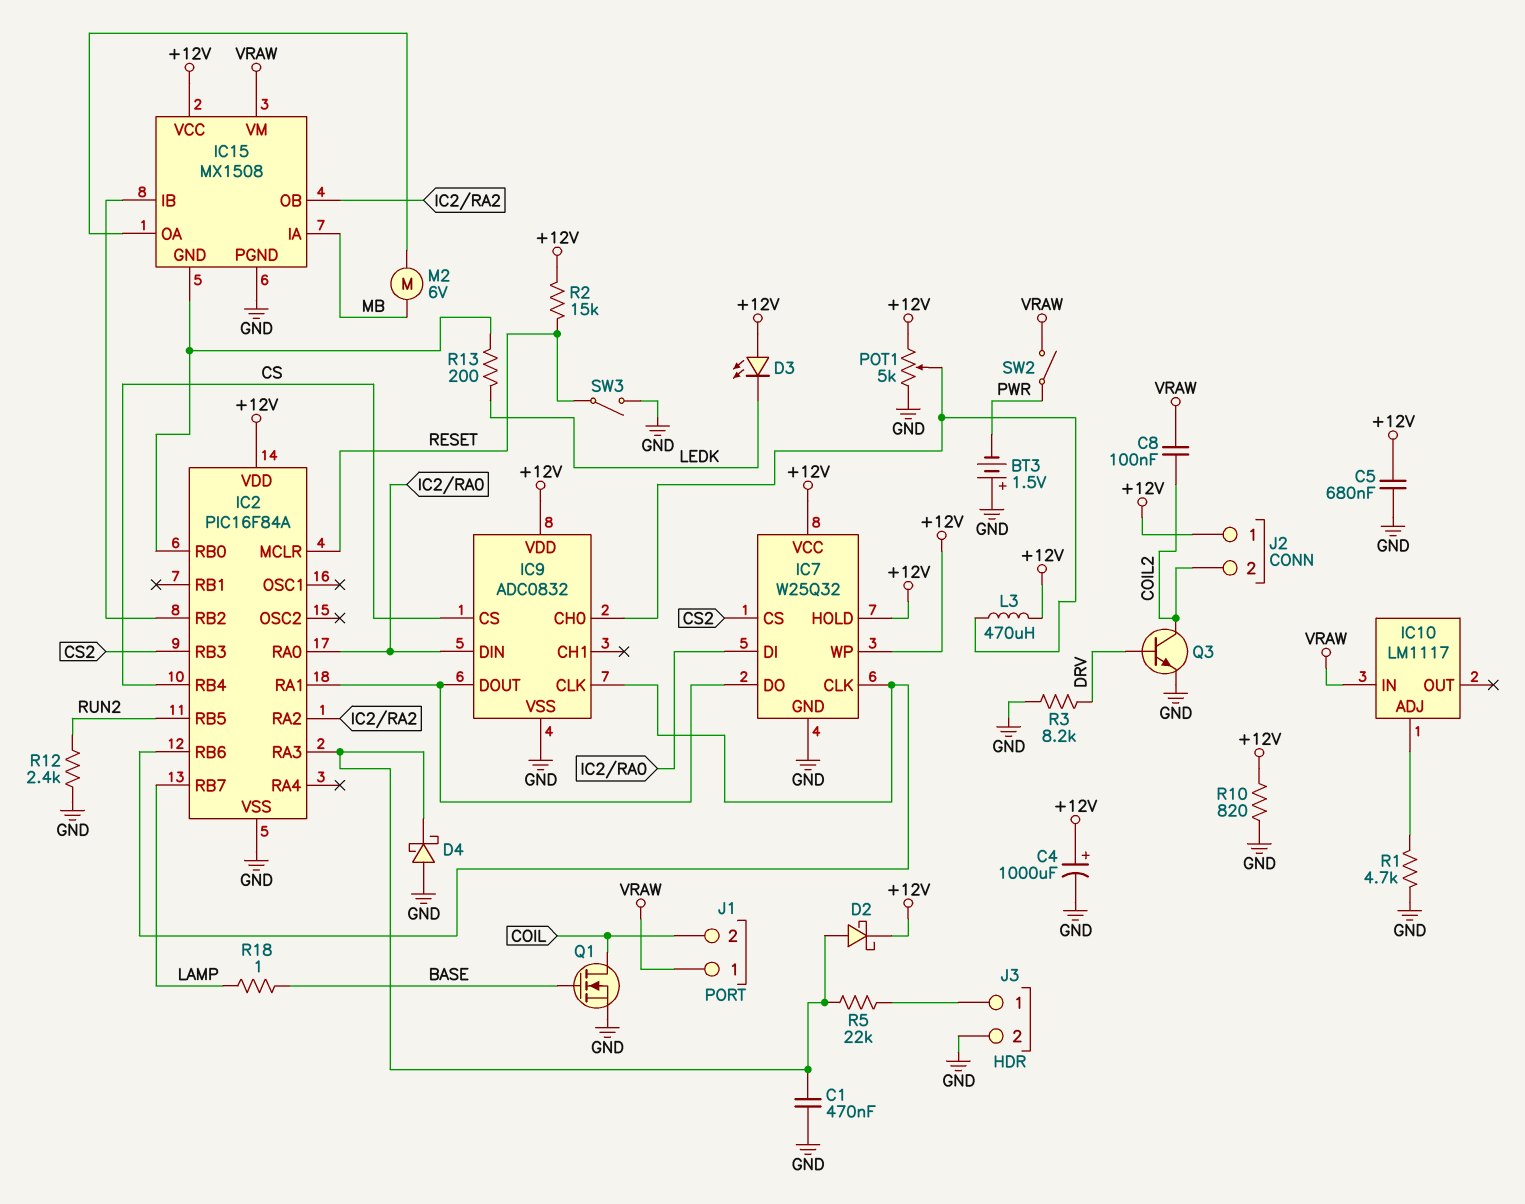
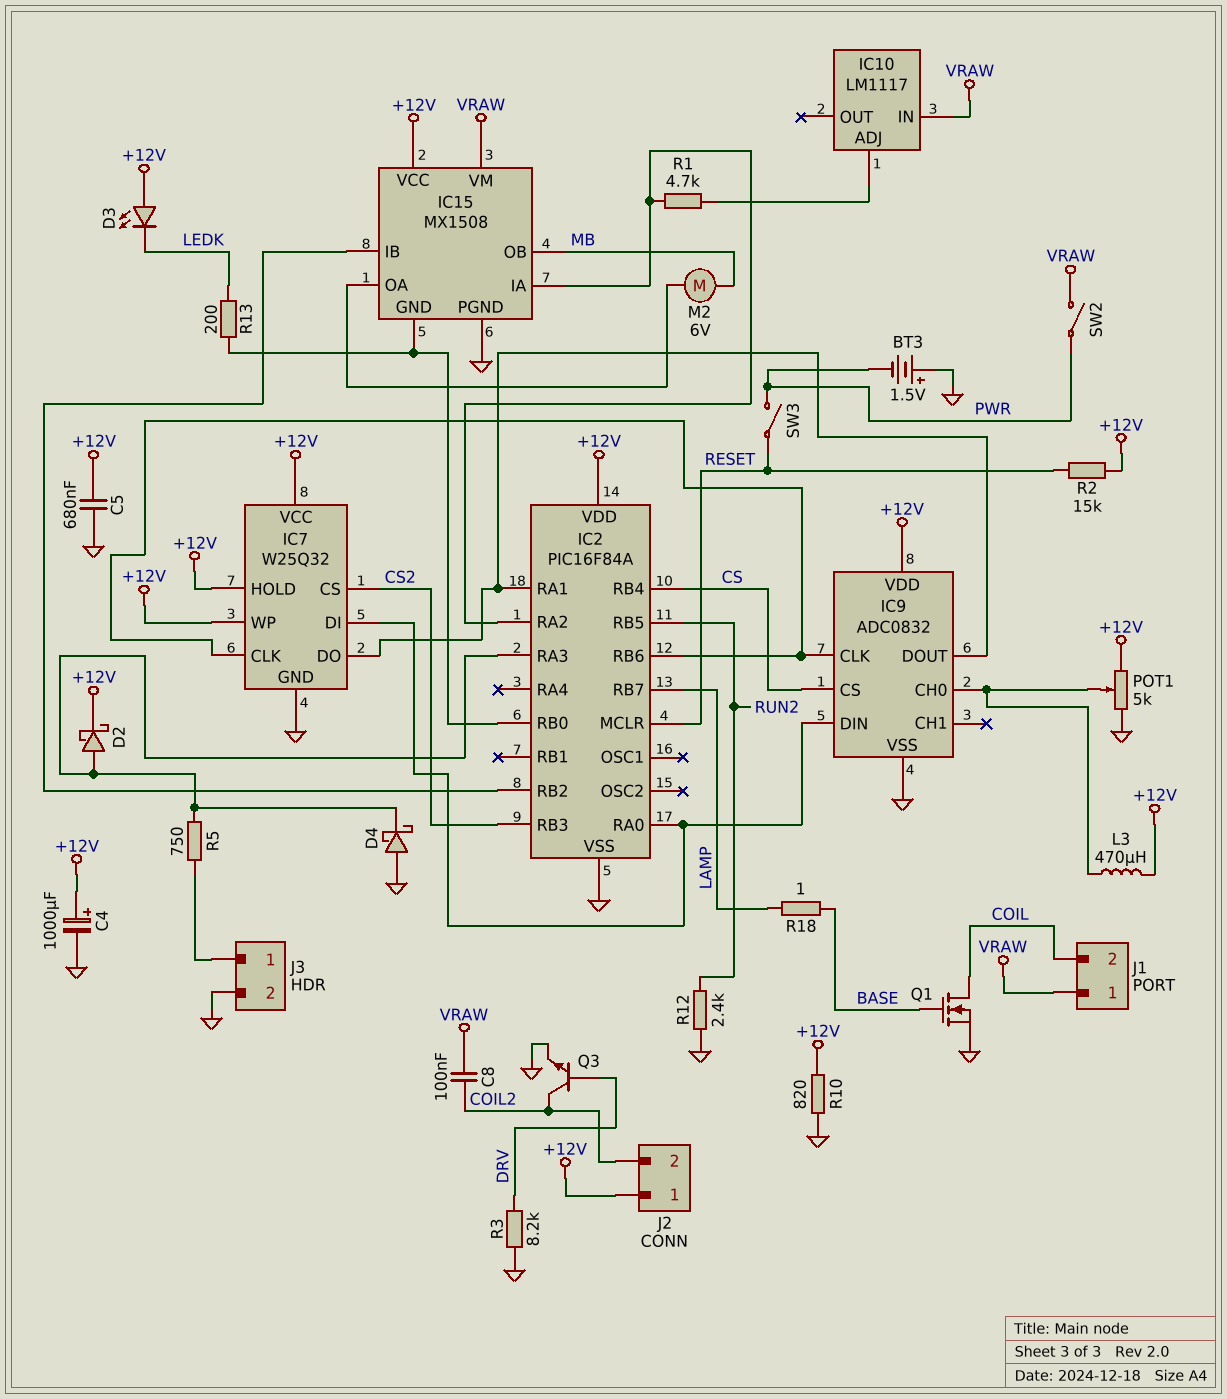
C1: 470nF (GND, IC2/RA3) -> none
IC15 pin IA: MB -> IC2/RA2
IC15 pin OB: IC2/RA2 -> MB
R1: 4.7k (GND, IC10/ADJ) -> 4.7k (IC2/RA2, IC10/ADJ)
R5: 22k (IC2/RA3, J3/1) -> 750 (IC2/RA3, J3/1)
SW3: switch (GND, RESET) -> switch (PWR, RESET)

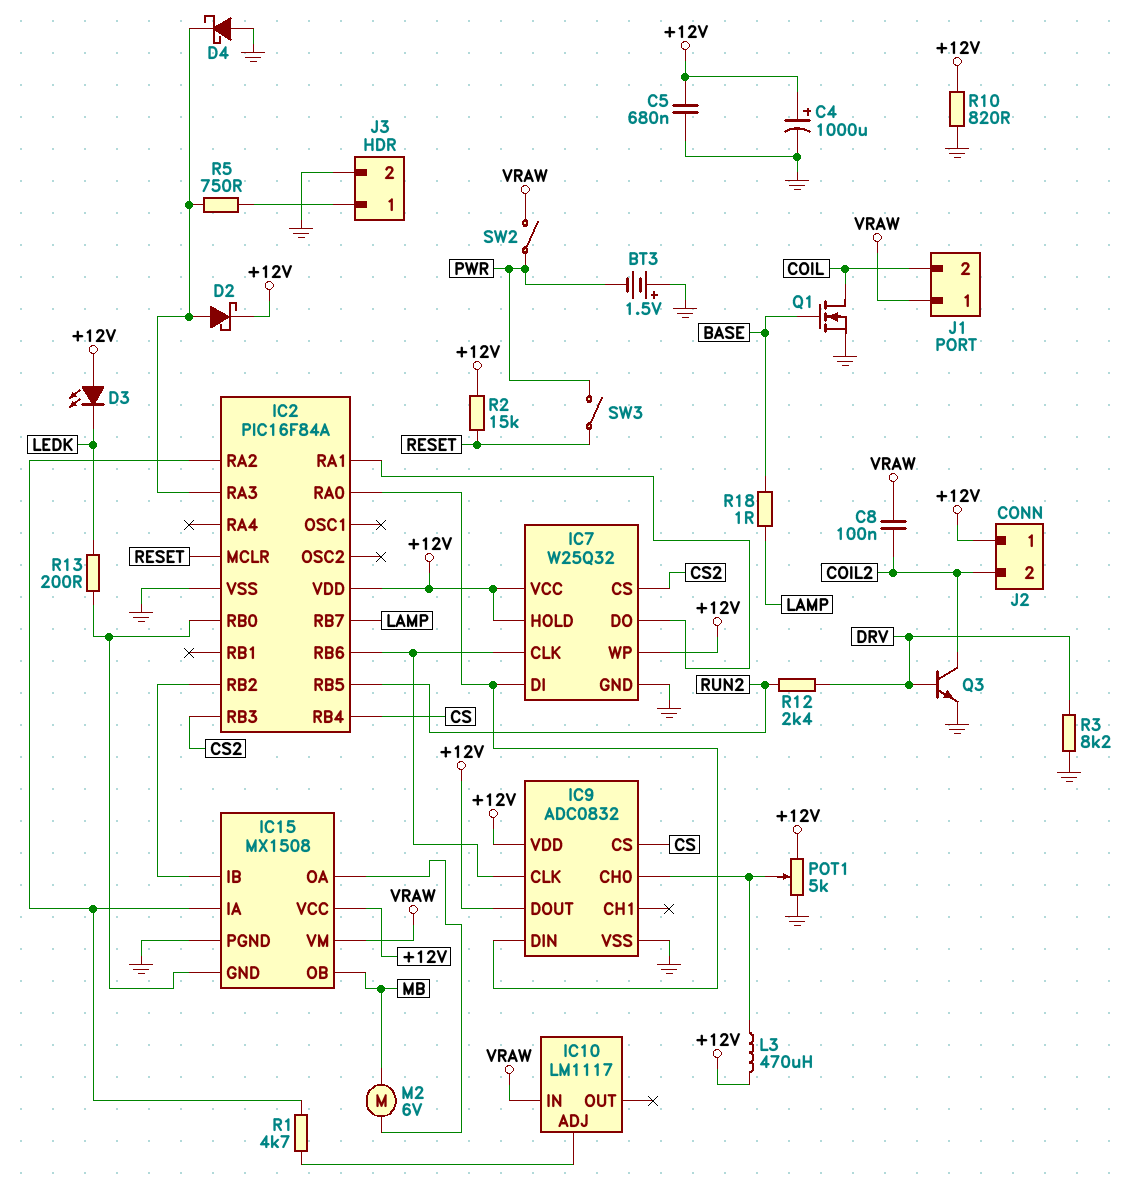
IC9 pin DOUT: IC2/RA1 -> +12V
R12: 2.4k (GND, RUN2) -> 2.4k (DRV, RUN2)

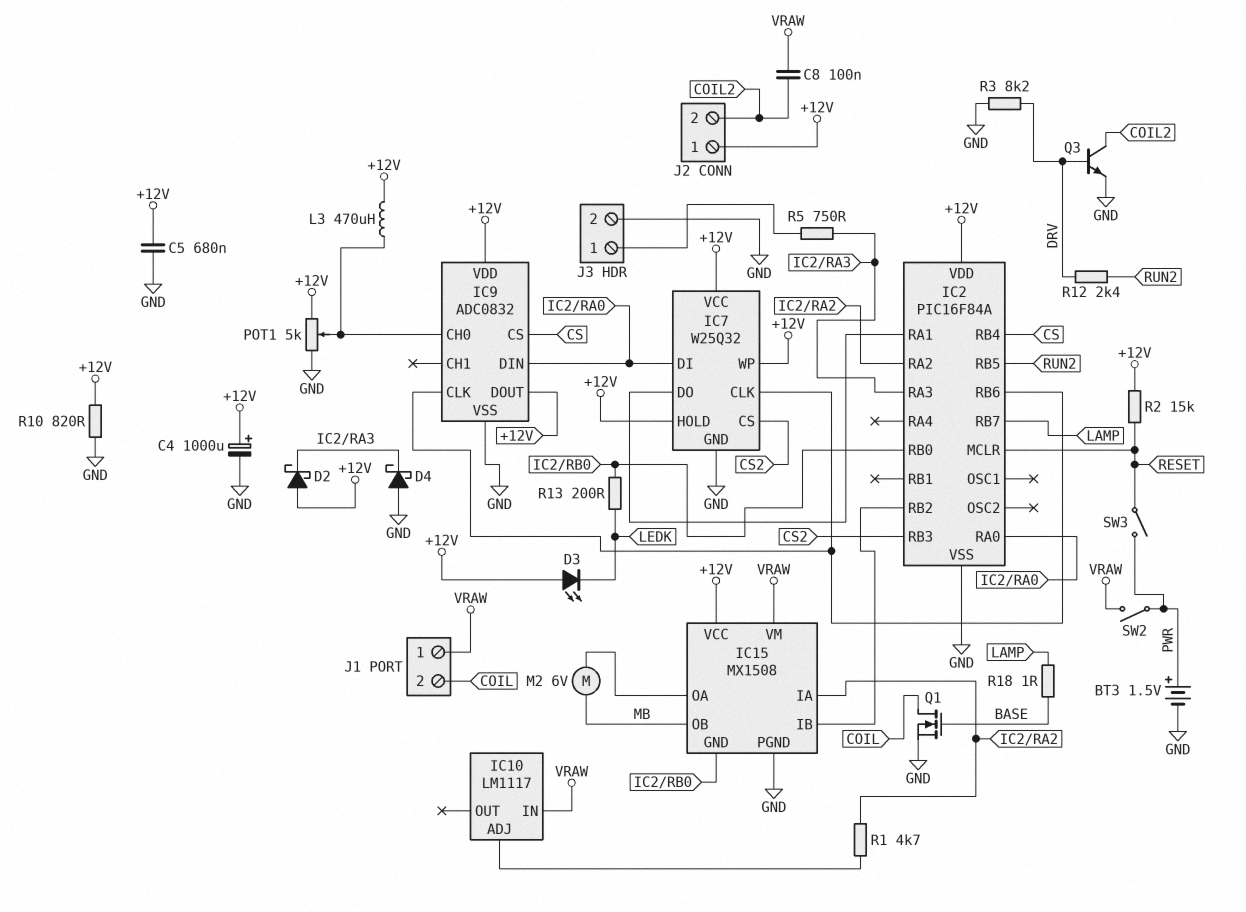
BT3: 1.5V (plus GND, minus PWR) -> 1.5V (plus PWR, minus GND)
D2: schottky (A IC2/RA3, K +12V) -> schottky (A +12V, K IC2/RA3)

